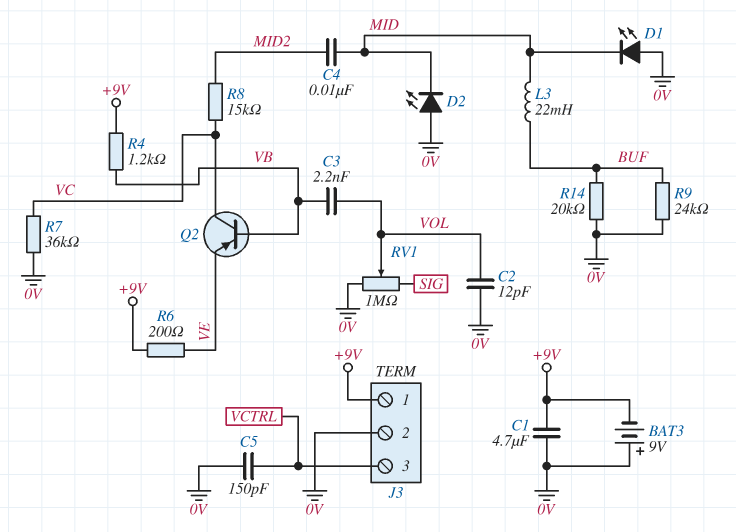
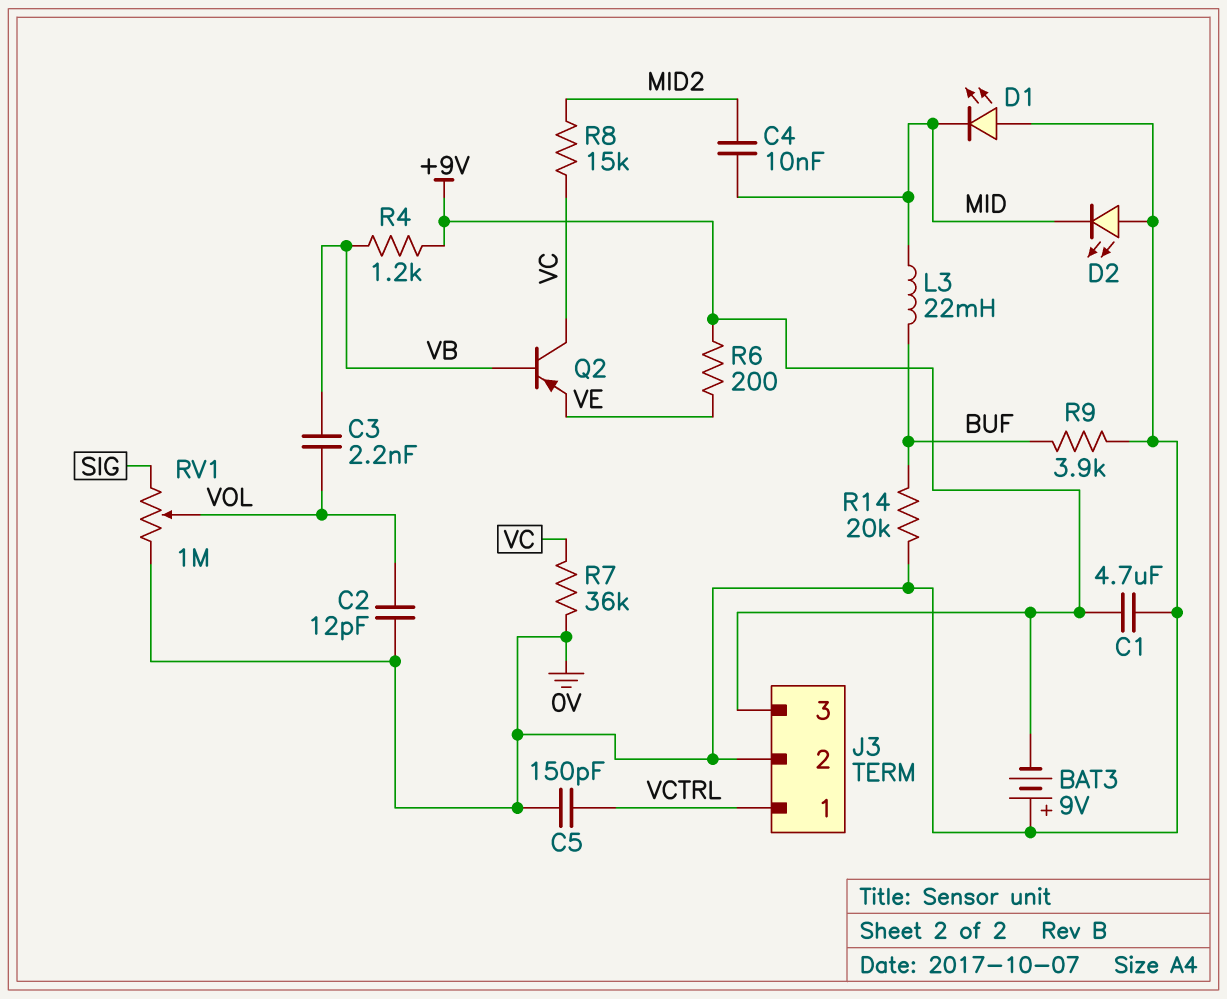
J3 pin 1: +9V -> VCTRL
J3 pin 3: VCTRL -> +9V
R9: 24k (0V, BUF) -> 3.9k (0V, BUF)

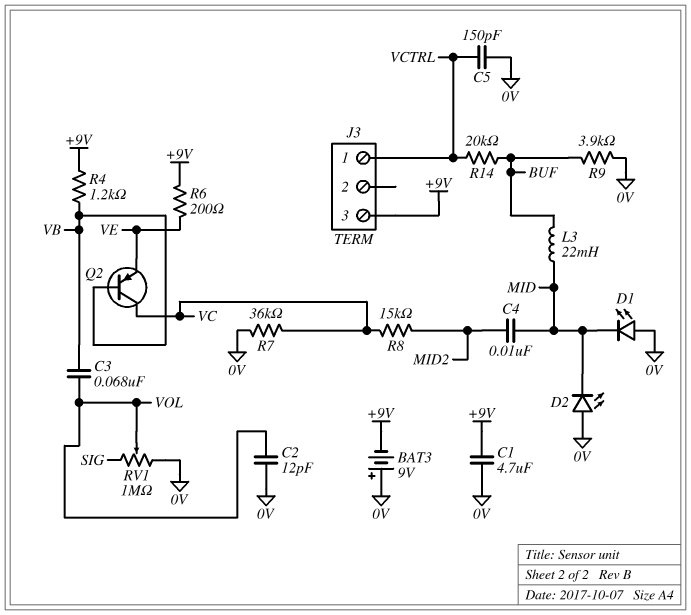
C3: 2.2nF (VB, VOL) -> 68nF (VB, VOL)
J3 pin 2: 0V -> none
R14: 20k (0V, BUF) -> 20k (BUF, VCTRL)

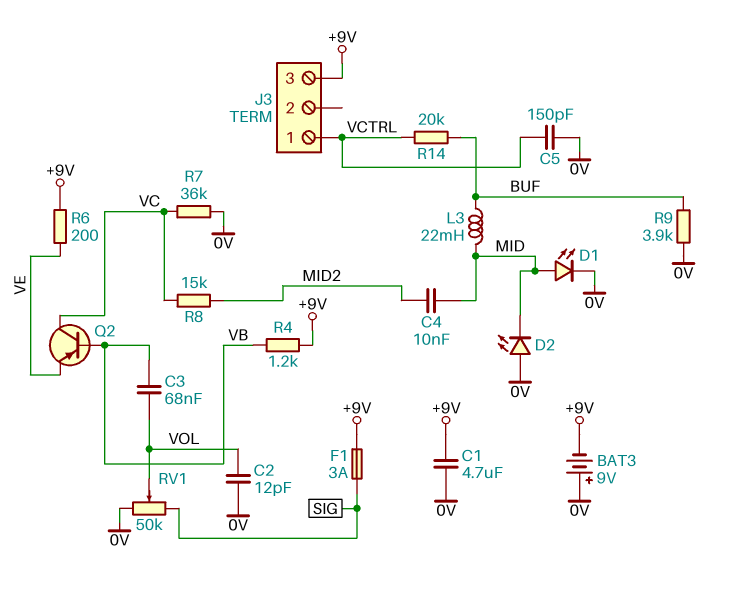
D1: LED (A 0V, K MID) -> LED (A MID, K 0V)
F1: none -> 3A (+9V, SIG)
RV1: 1M (0V, SIG, wiper VOL) -> 50k (0V, SIG, wiper VOL)

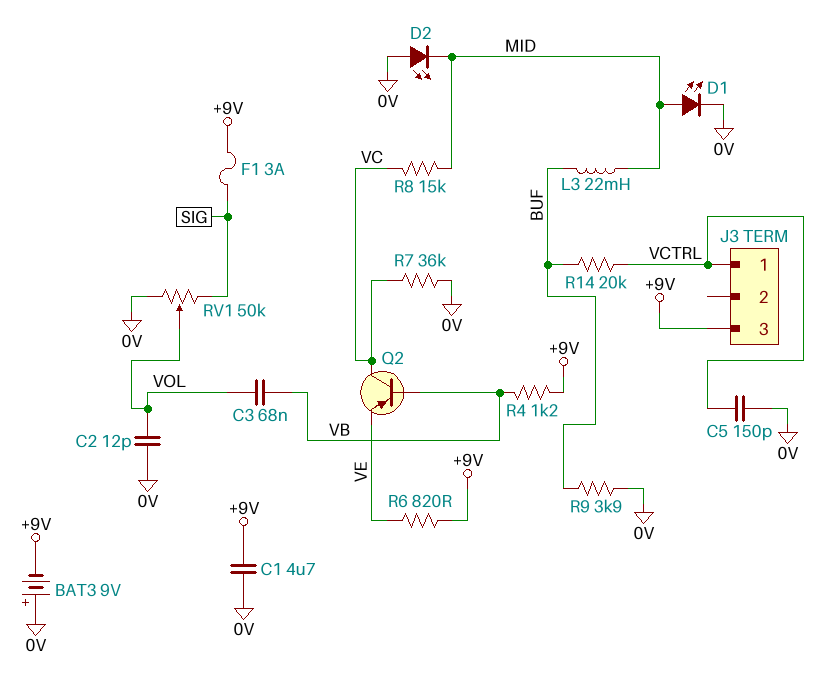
C4: 10nF (MID, MID2) -> none
R6: 200 (+9V, VE) -> 820 (+9V, VE)
R8: 15k (MID2, VC) -> 15k (MID, VC)

